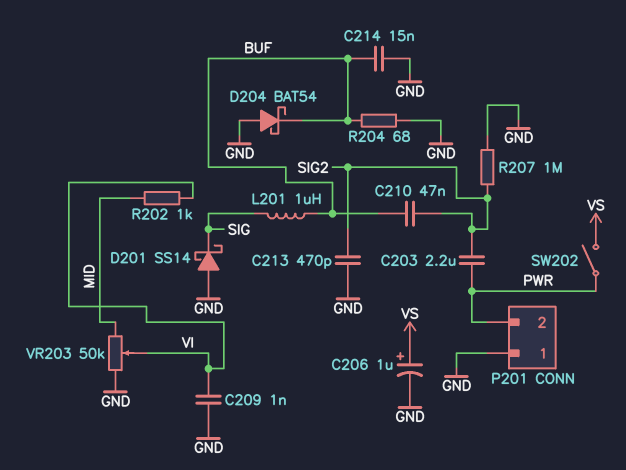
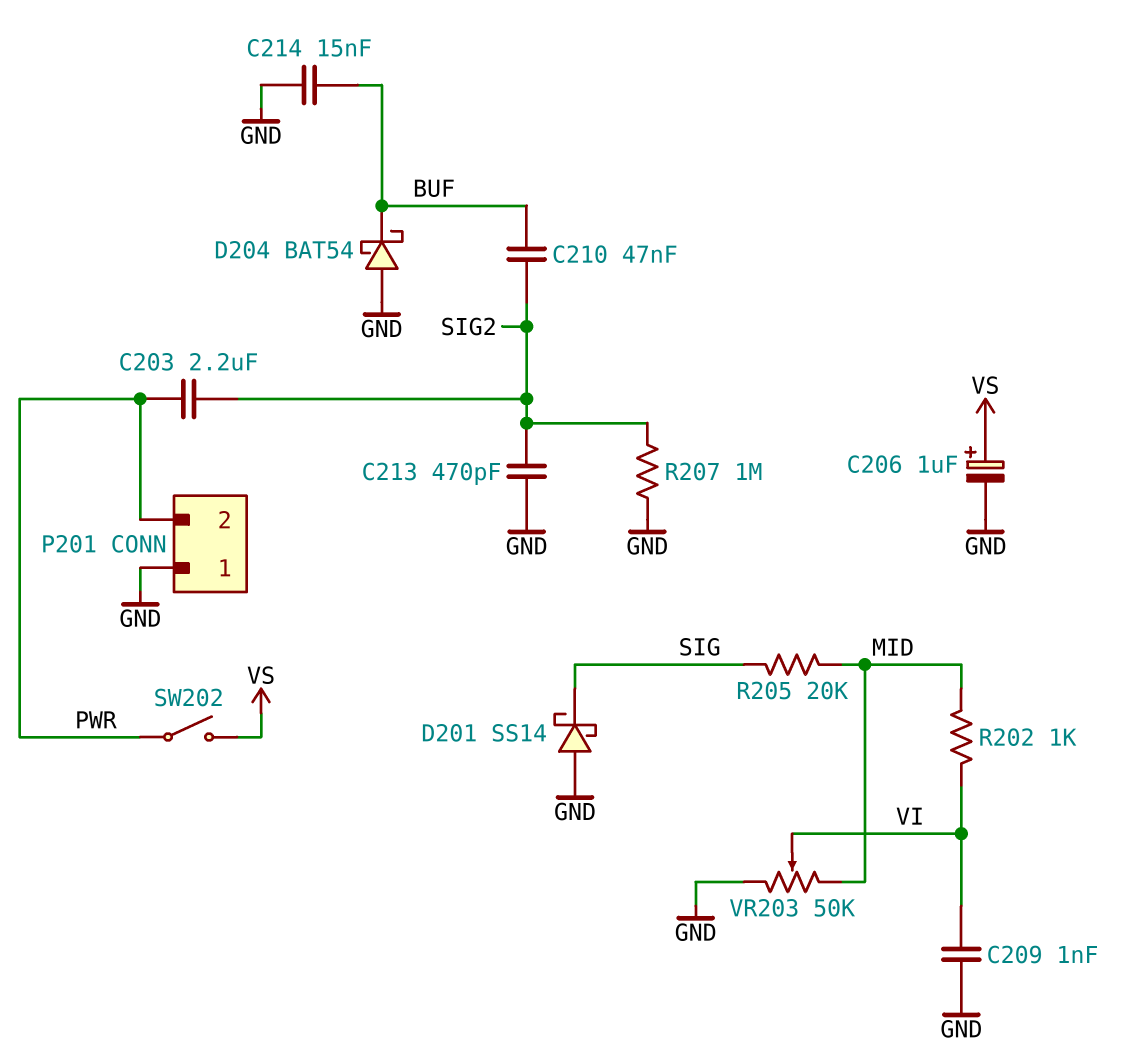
L201: 1uH (BUF, SIG) -> none
R204: 68 (BUF, GND) -> none
R205: none -> 20k (MID, SIG)

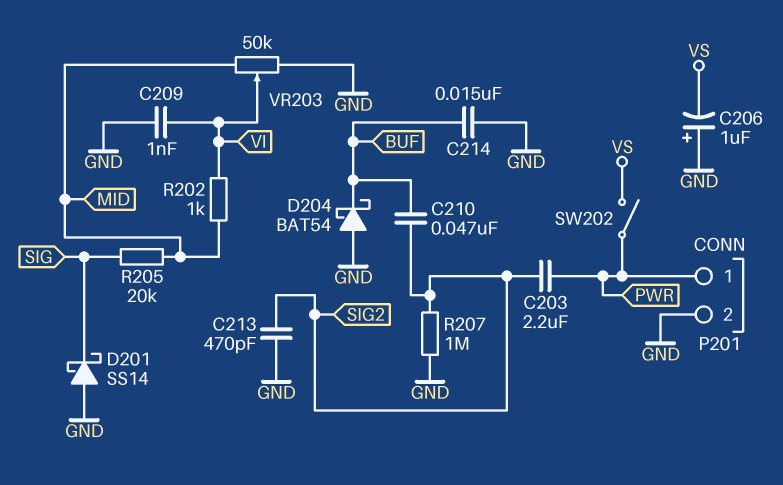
C206: 1uF (plus VS, minus GND) -> 1uF (plus GND, minus VS)
P201 pin 1: GND -> PWR
P201 pin 2: PWR -> GND

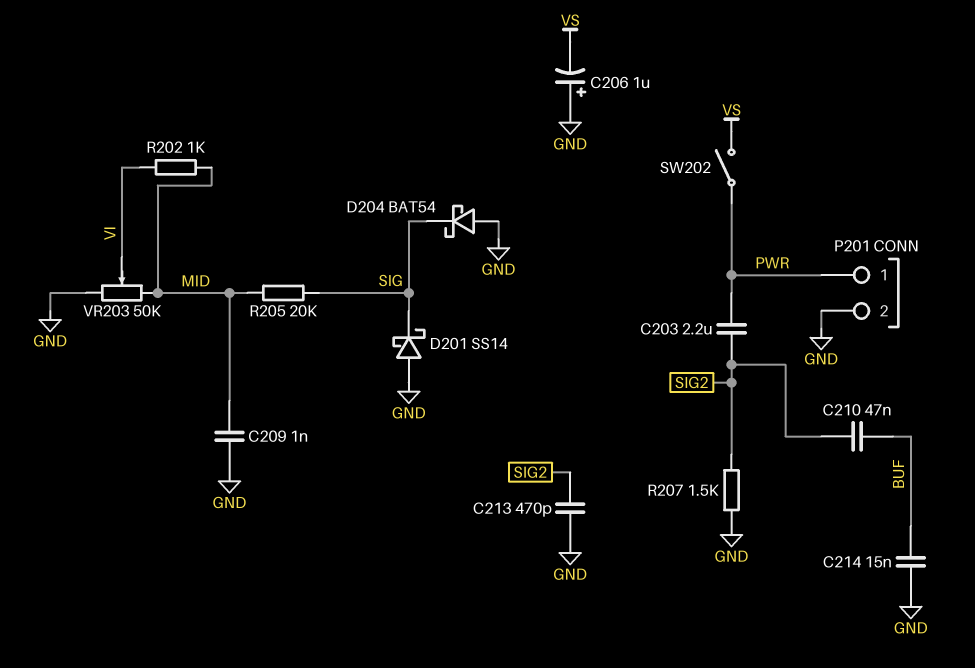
C209: 1nF (GND, VI) -> 1nF (GND, MID)
D204: schottky BAT54 (A GND, K BUF) -> schottky BAT54 (A GND, K SIG)
R207: 1M (GND, SIG2) -> 1.5k (GND, SIG2)

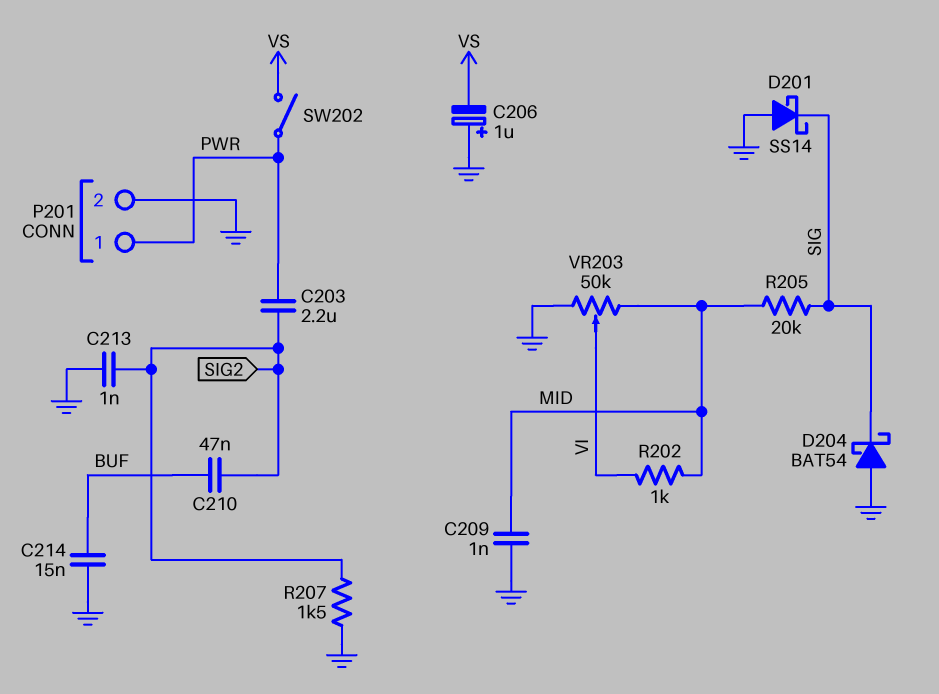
C213: 470pF (GND, SIG2) -> 1nF (GND, SIG2)

